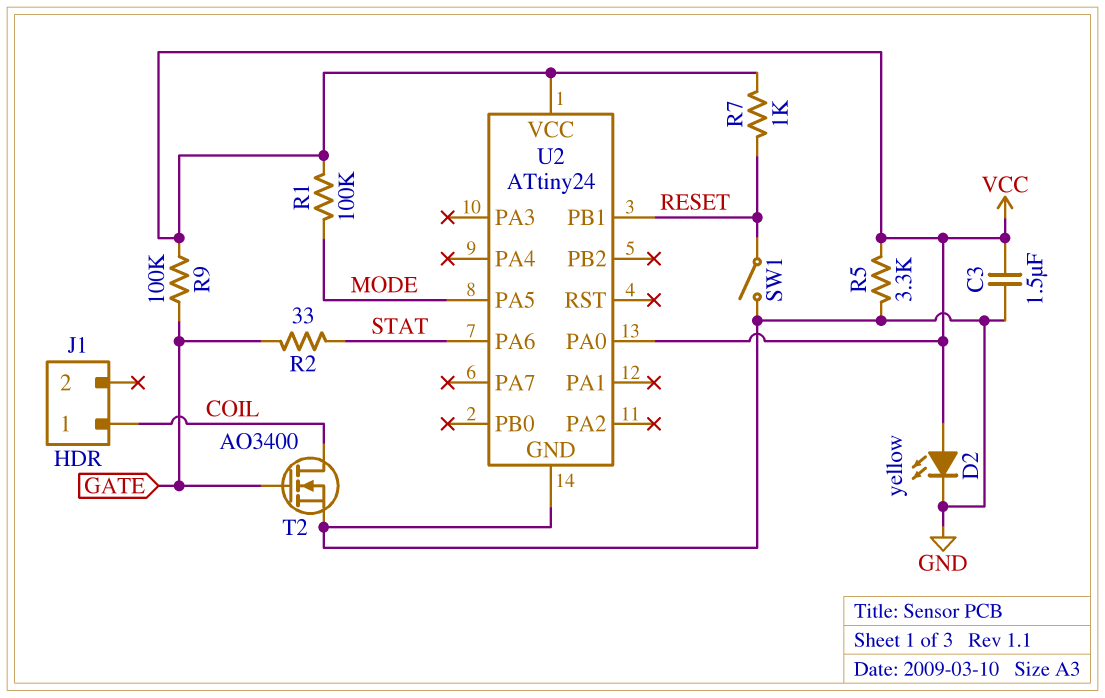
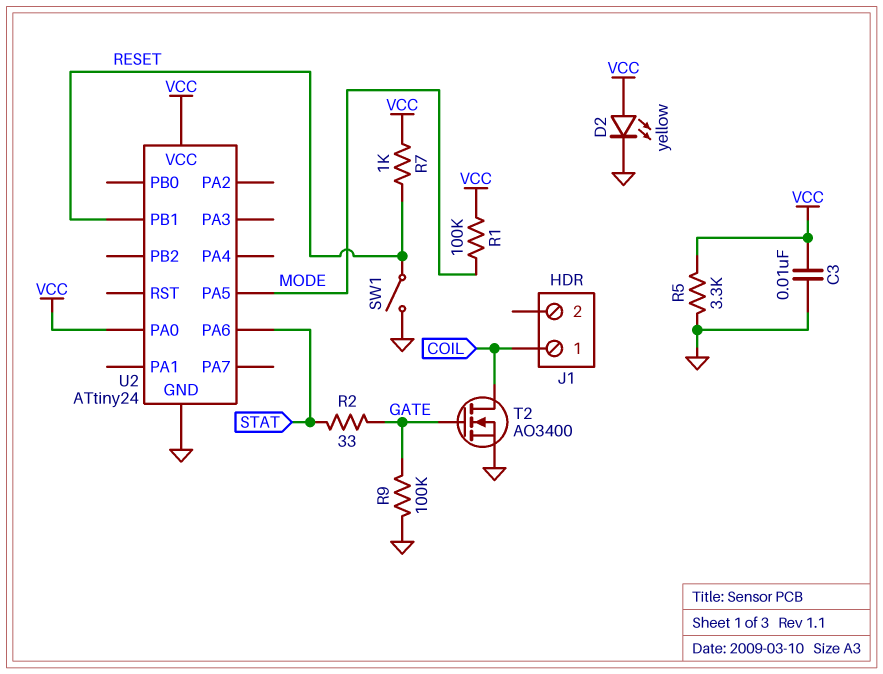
C3: 1.5uF (GND, VCC) -> 10nF (GND, VCC)
R9: 100k (GATE, VCC) -> 100k (GATE, GND)

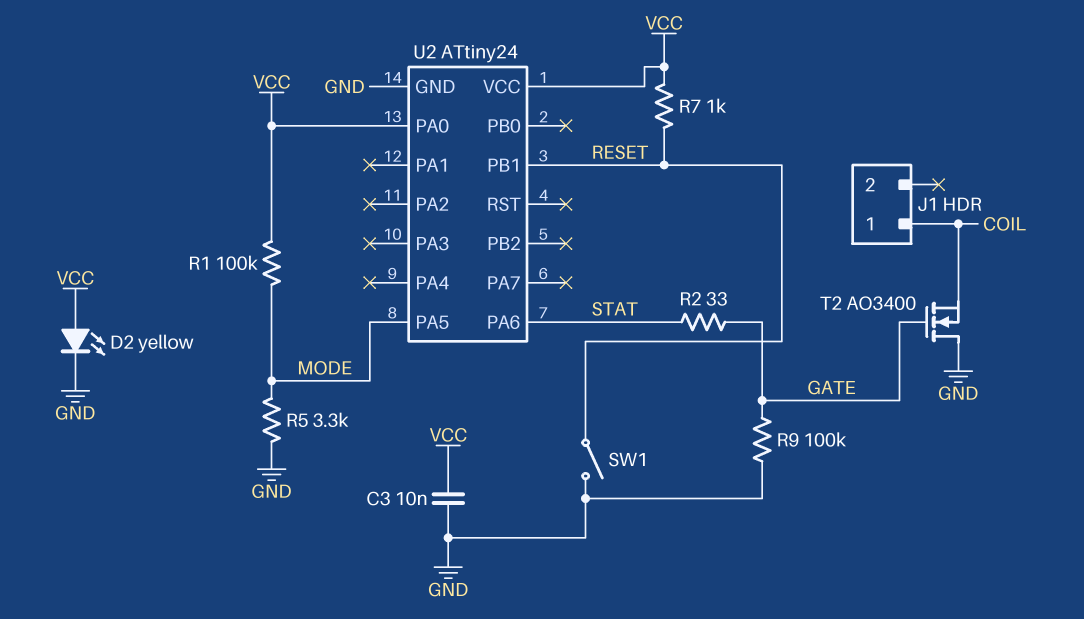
R5: 3.3k (GND, VCC) -> 3.3k (GND, MODE)
T2: NMOS AO3400 (G GATE, D COIL, S GND) -> NMOS AO3400 (G GATE, D GND, S COIL)

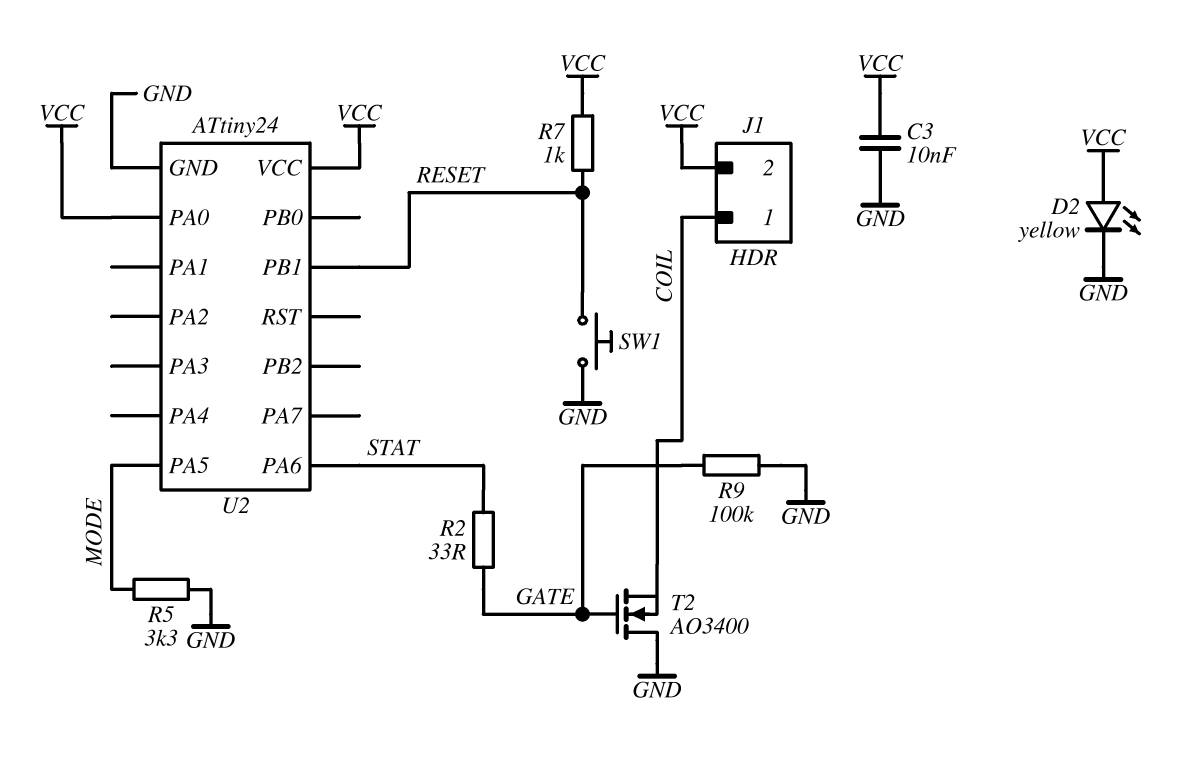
J1 pin 2: none -> VCC
R1: 100k (MODE, VCC) -> none
SW1: switch (GND, RESET) -> button (GND, RESET)

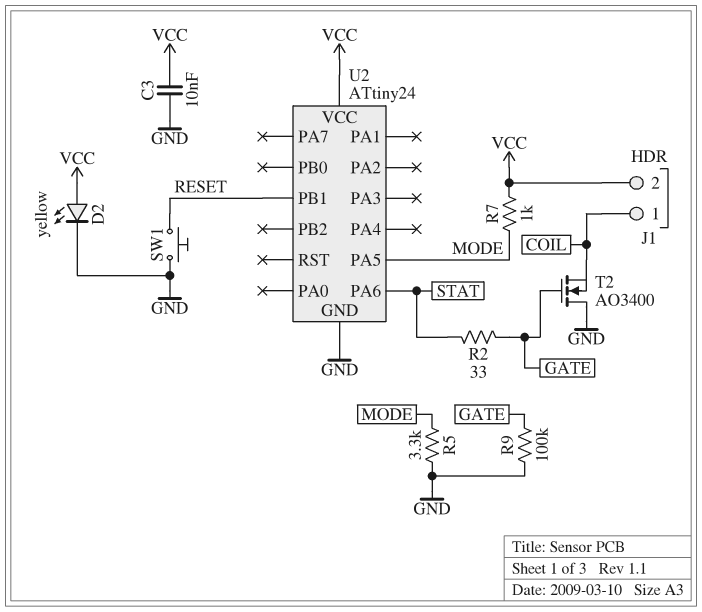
R7: 1k (RESET, VCC) -> 1k (MODE, VCC)
U2 pin PA0: VCC -> none

